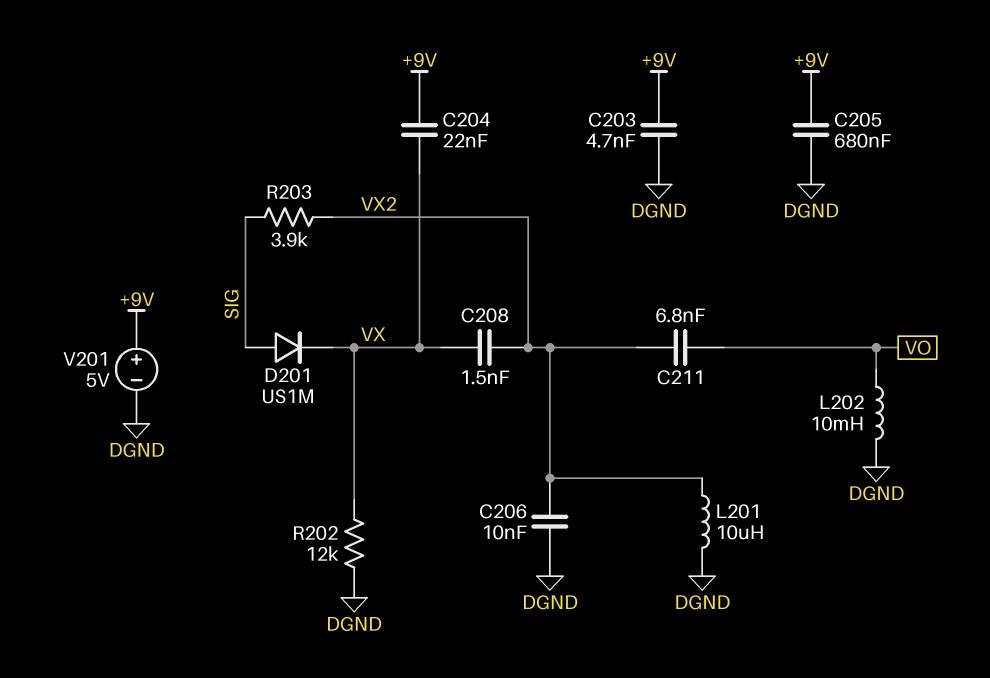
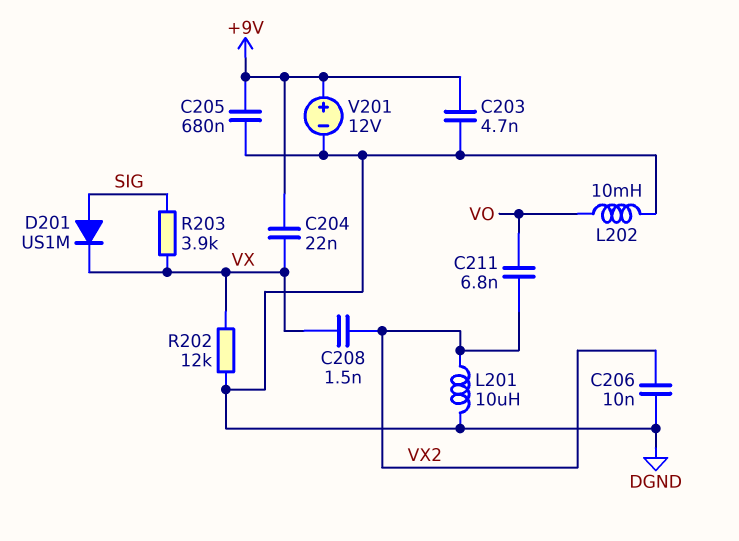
R203: 3.9k (SIG, VX2) -> 3.9k (SIG, VX)
V201: 5V (plus +9V, minus DGND) -> 12V (plus +9V, minus DGND)

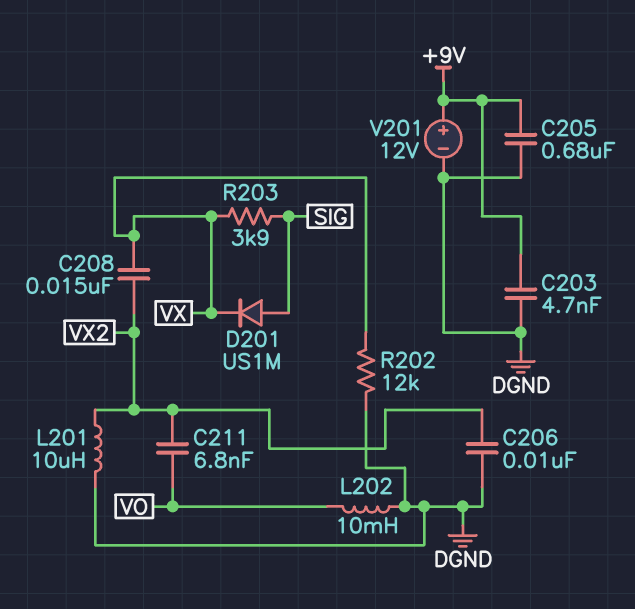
C204: 22nF (+9V, VX) -> none
C208: 1.5nF (VX, VX2) -> 15nF (VX, VX2)

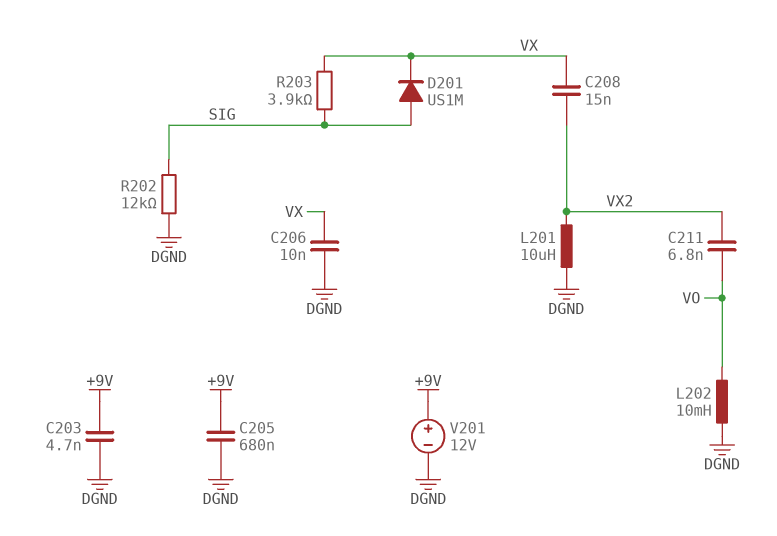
C206: 10nF (DGND, VX2) -> 10nF (DGND, VX)
R202: 12k (DGND, VX) -> 12k (DGND, SIG)

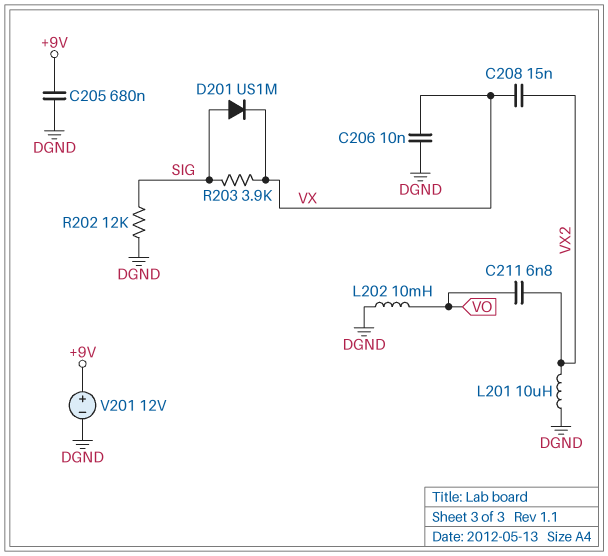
C203: 4.7nF (+9V, DGND) -> none

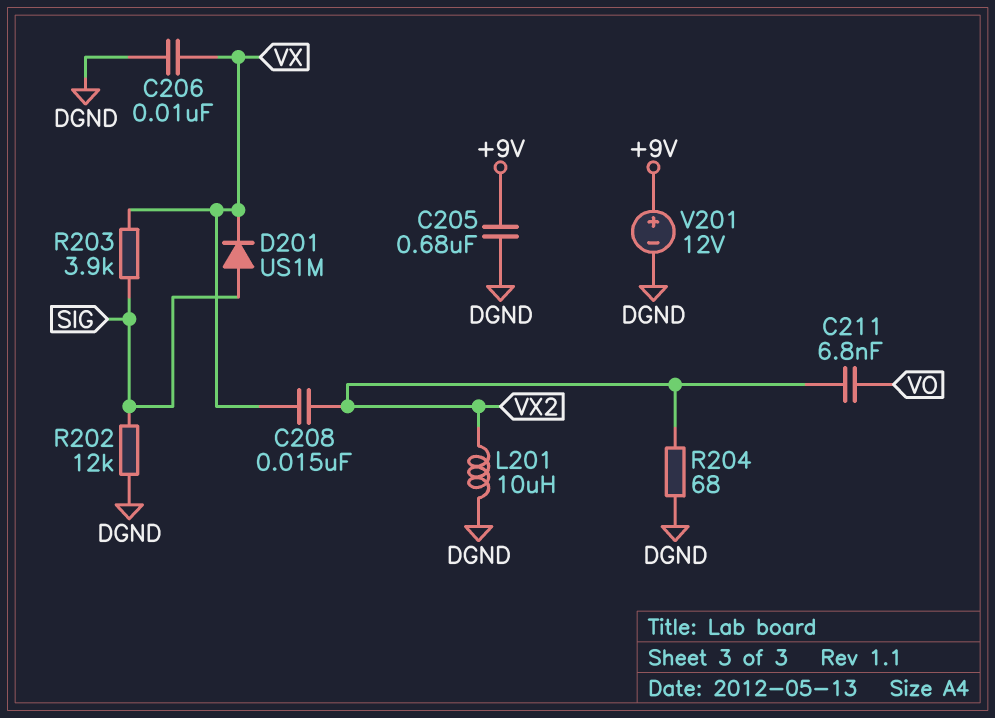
L202: 10mH (DGND, VO) -> none
R204: none -> 68 (DGND, VX2)

